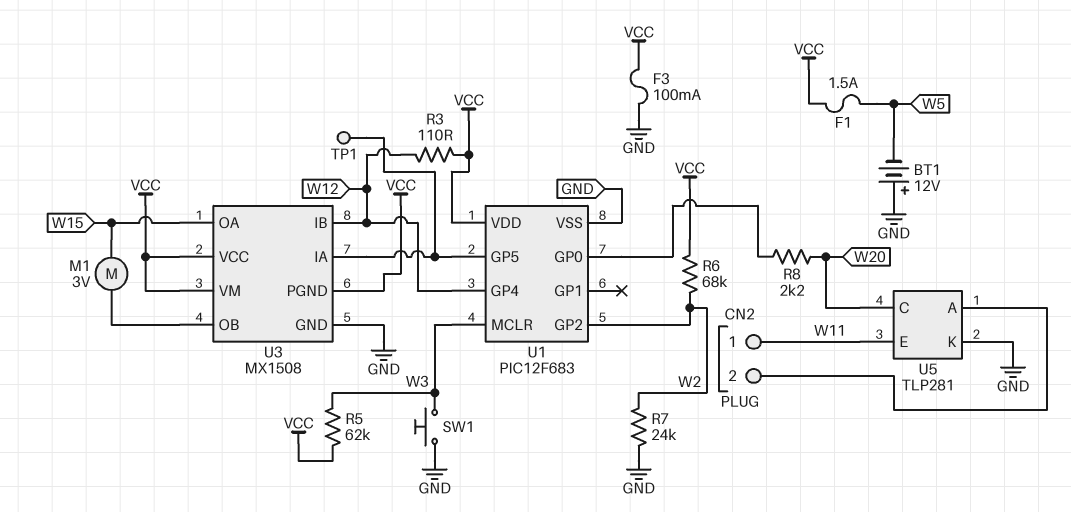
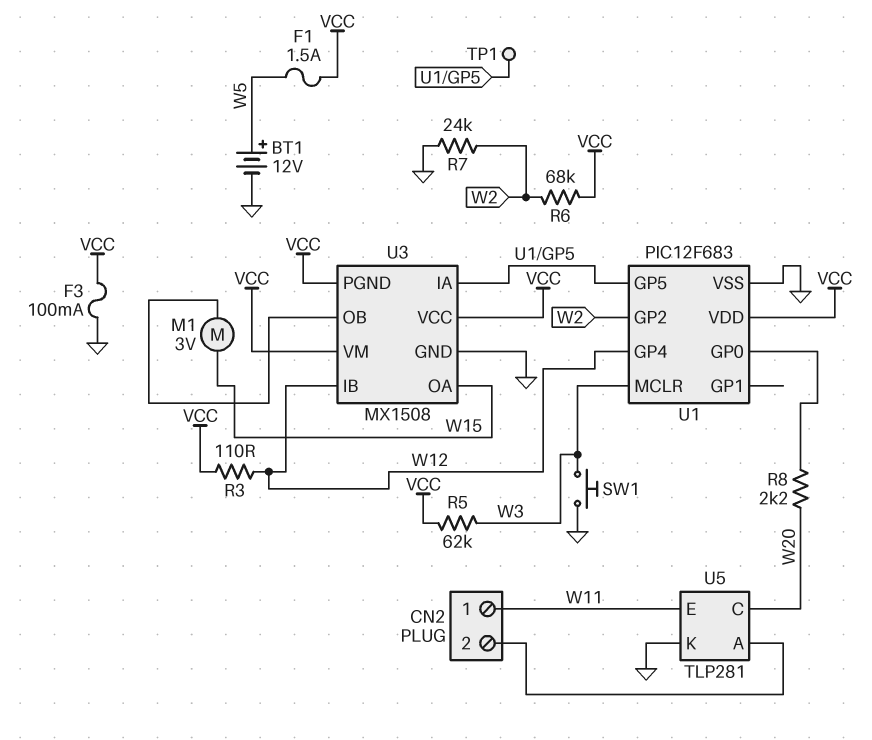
BT1: 12V (plus GND, minus W5) -> 12V (plus W5, minus GND)

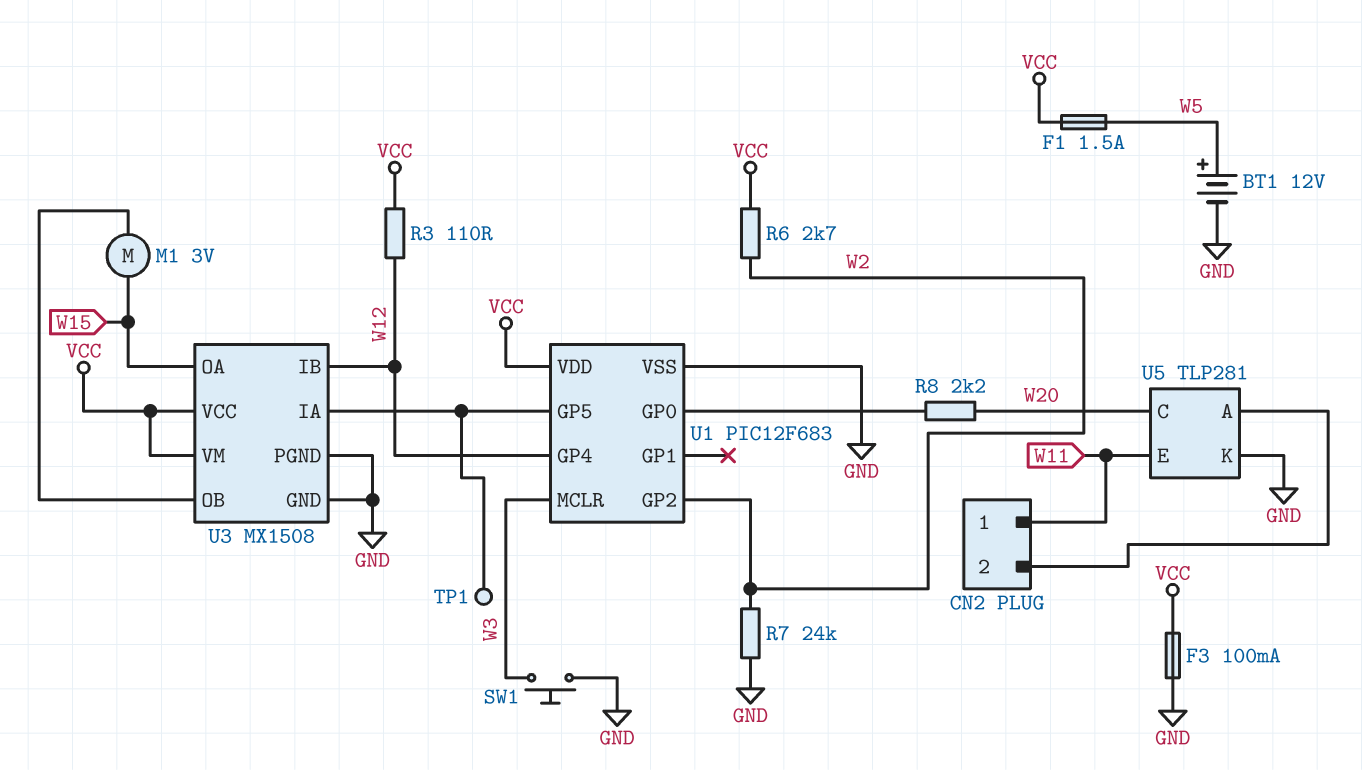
R5: 62k (VCC, W3) -> none
R6: 68k (VCC, W2) -> 2.7k (VCC, W2)
U3 pin PGND: VCC -> GND

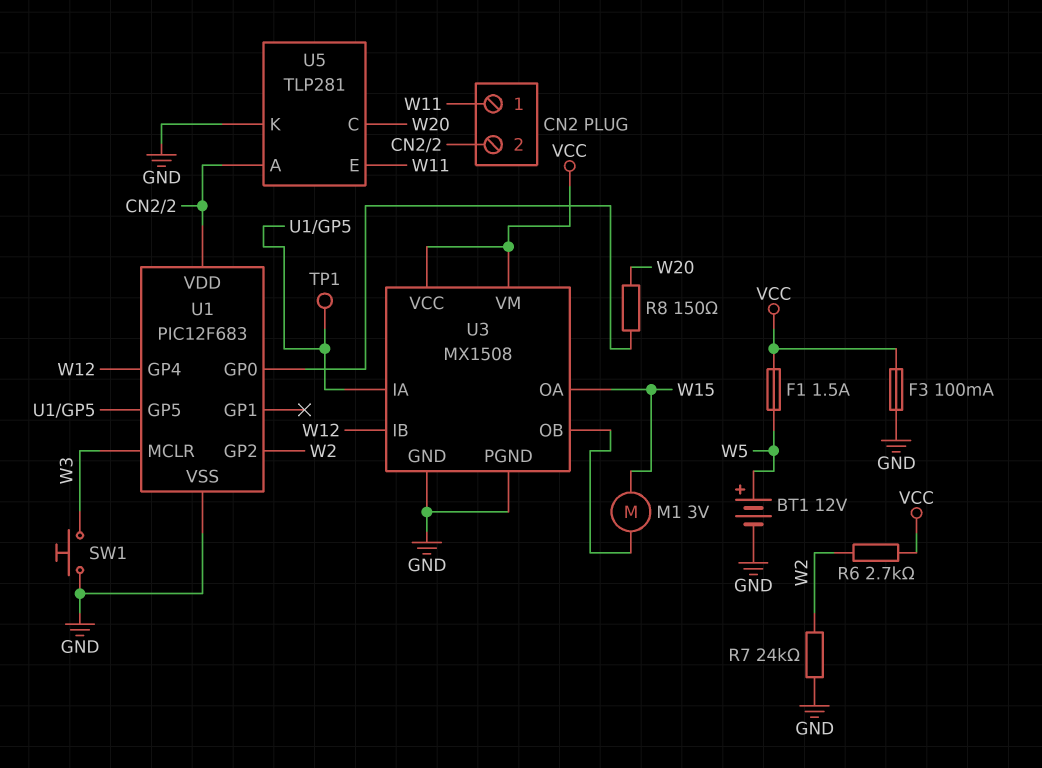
R3: 110 (VCC, W12) -> none
R8: 2.2k (U1/GP0, W20) -> 150 (U1/GP0, W20)
U1 pin VDD: VCC -> CN2/2

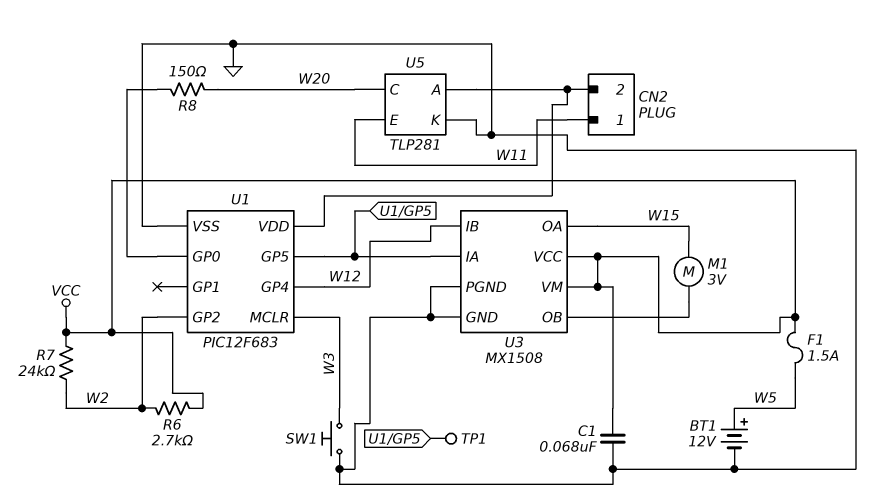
C1: none -> 68nF (GND, VCC)
F3: 100mA (GND, VCC) -> none
R7: 24k (GND, W2) -> 24k (VCC, W2)

